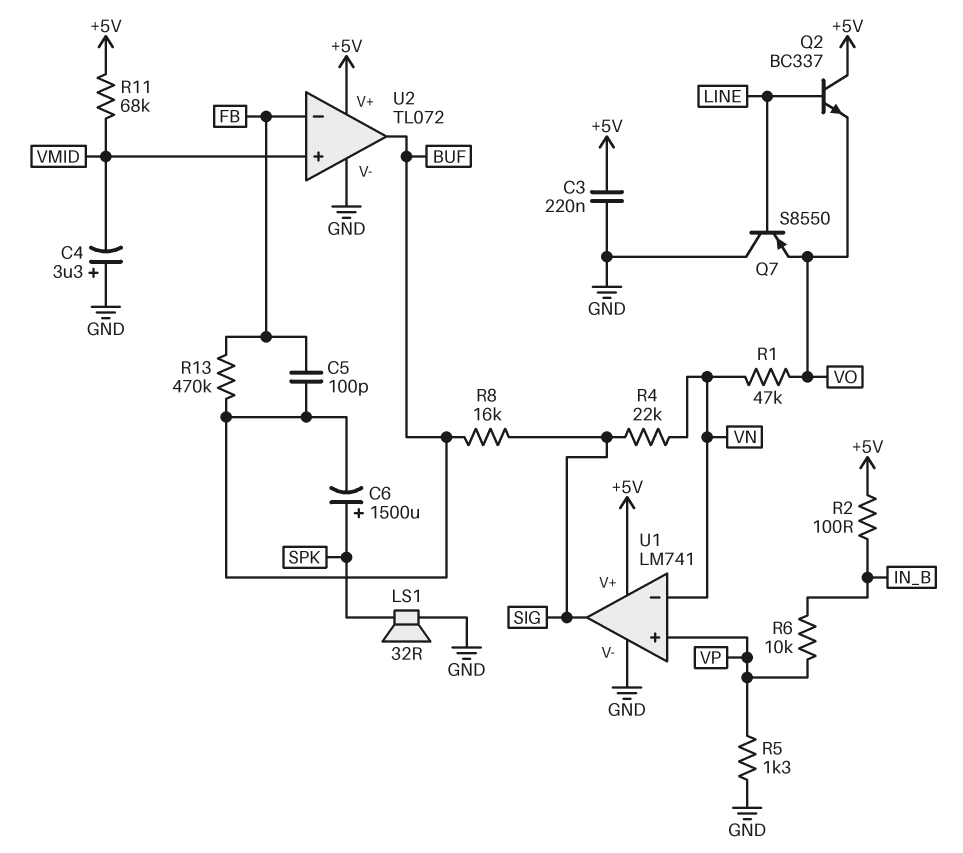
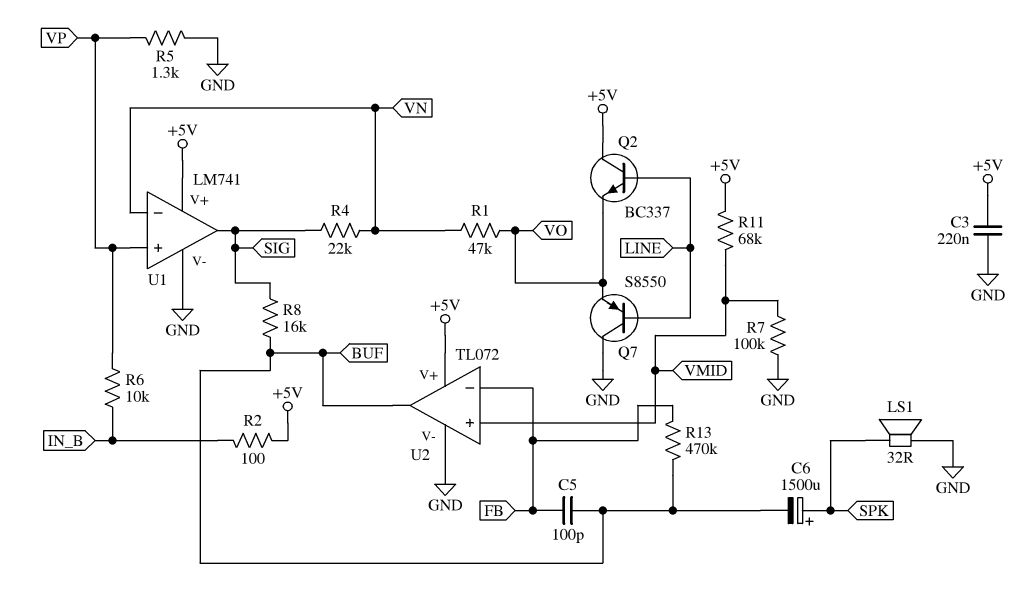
C4: 3.3uF (plus GND, minus VMID) -> none
R7: none -> 100k (GND, VMID)

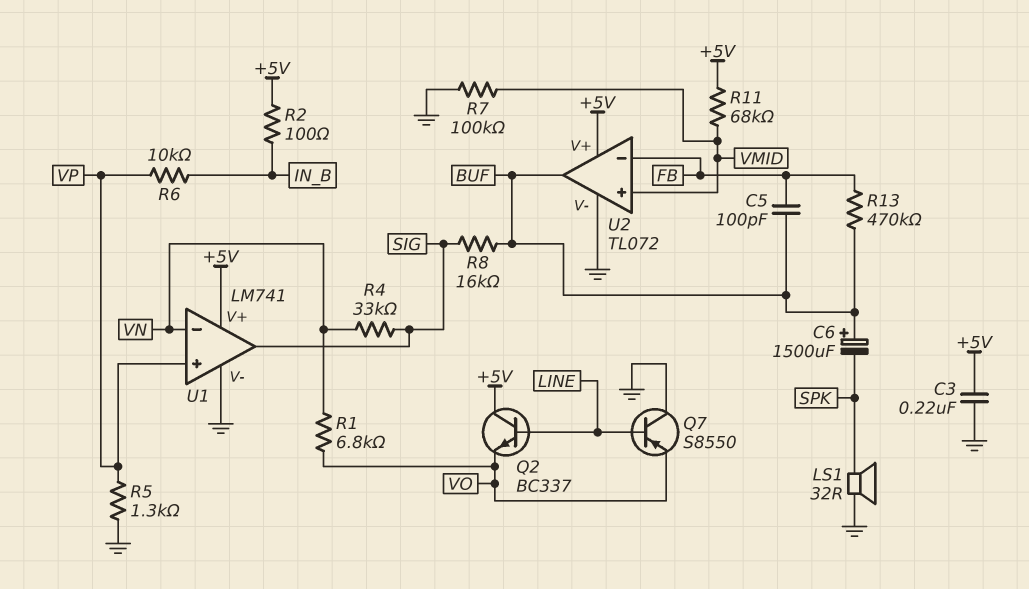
C6: 1500uF (plus SPK, minus BUF) -> 1500uF (plus BUF, minus SPK)
R1: 47k (VN, VO) -> 6.8k (VN, VO)
R4: 22k (SIG, VN) -> 33k (SIG, VN)

